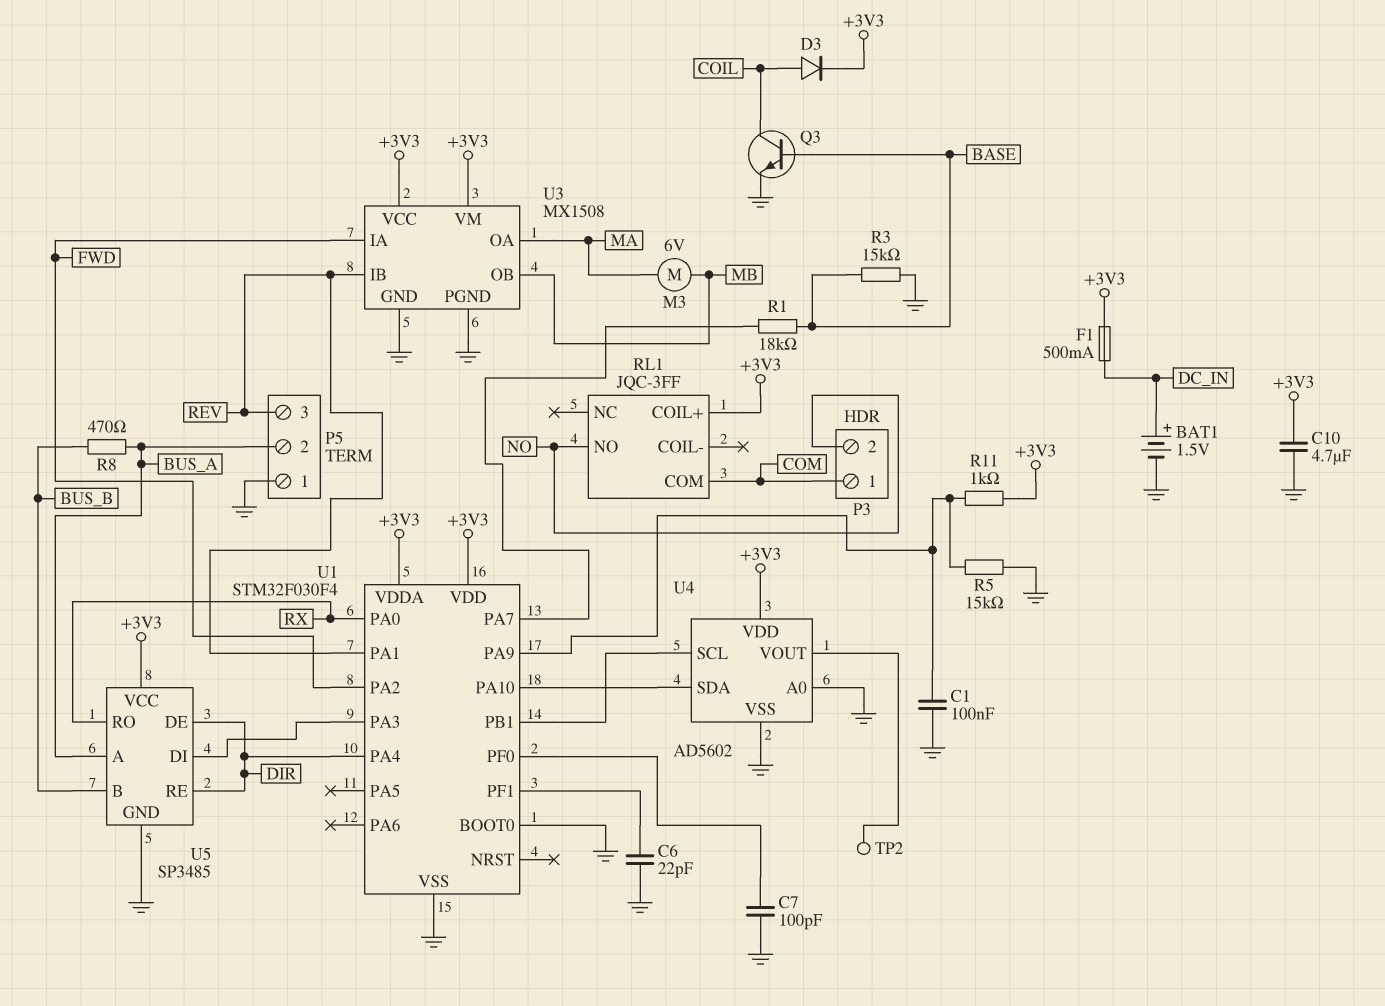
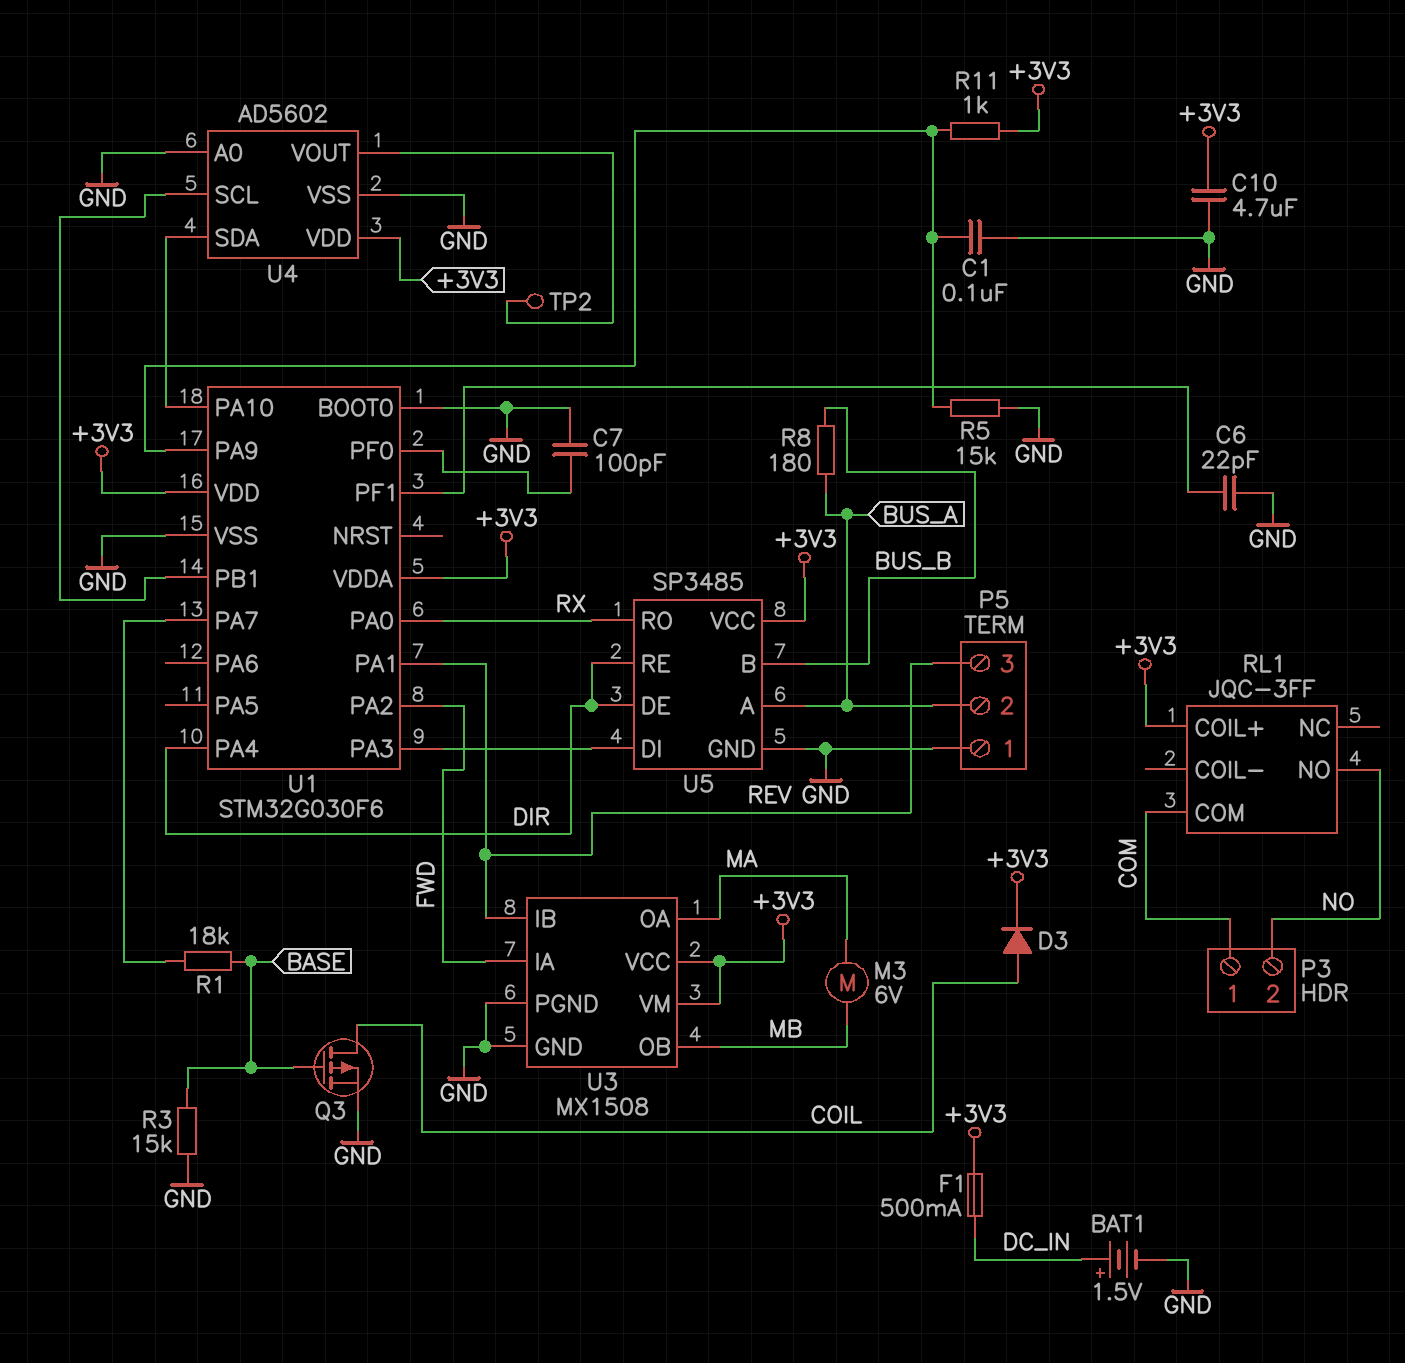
Q3: NPN (B BASE, C COIL, E GND) -> PMOS (G BASE, D COIL, S GND)
R8: 470 (BUS_A, BUS_B) -> 180 (BUS_A, BUS_B)
U1: STM32F030F4 -> STM32G030F6

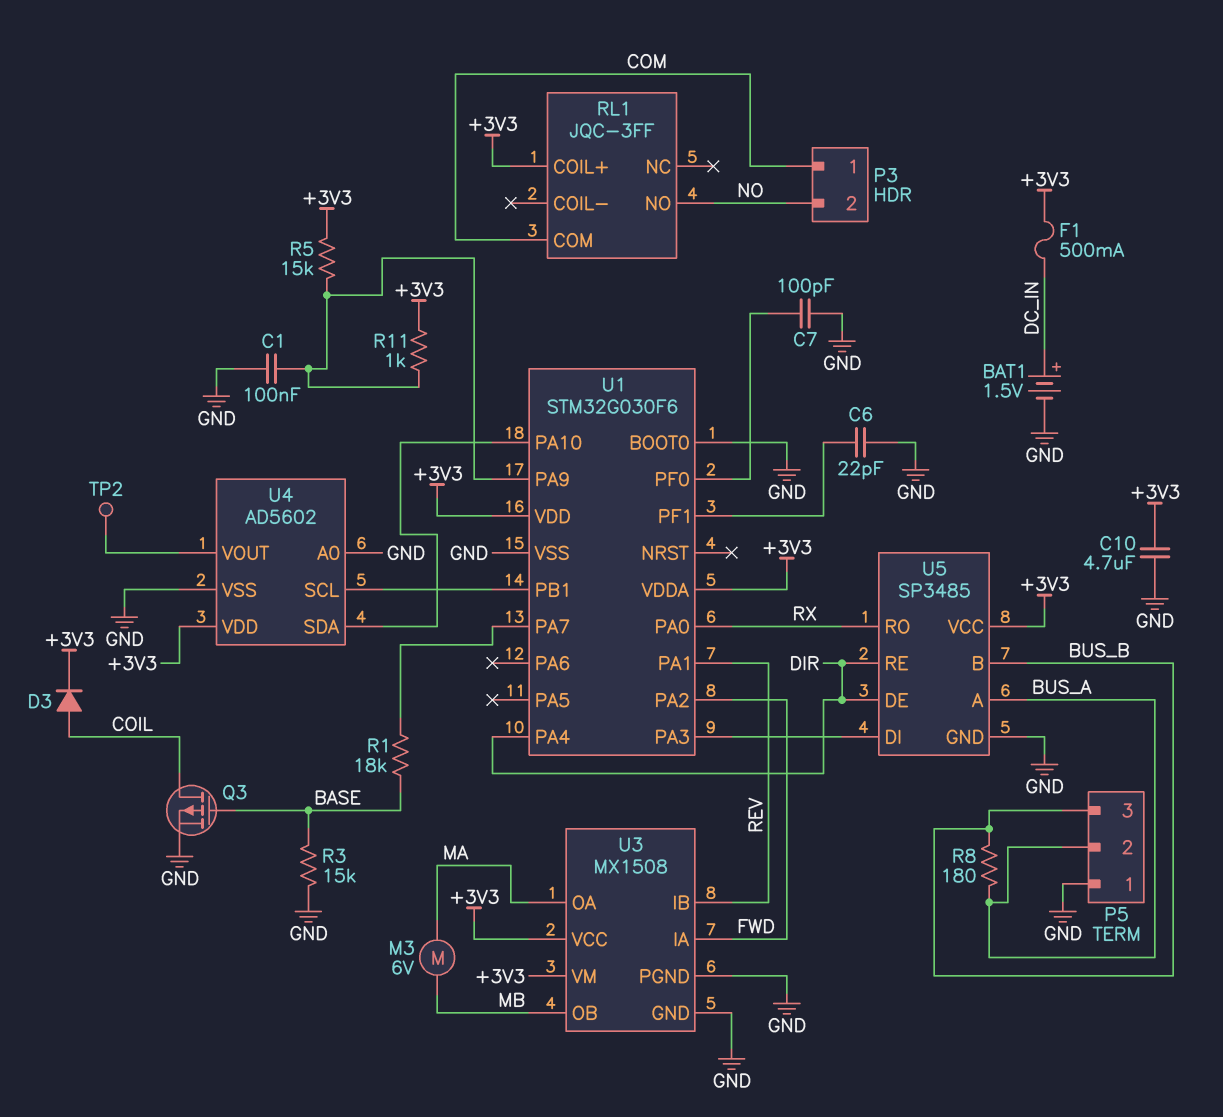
P5 pin 3: REV -> BUS_B
R5: 15k (GND, U1/PA9) -> 15k (+3V3, U1/PA9)

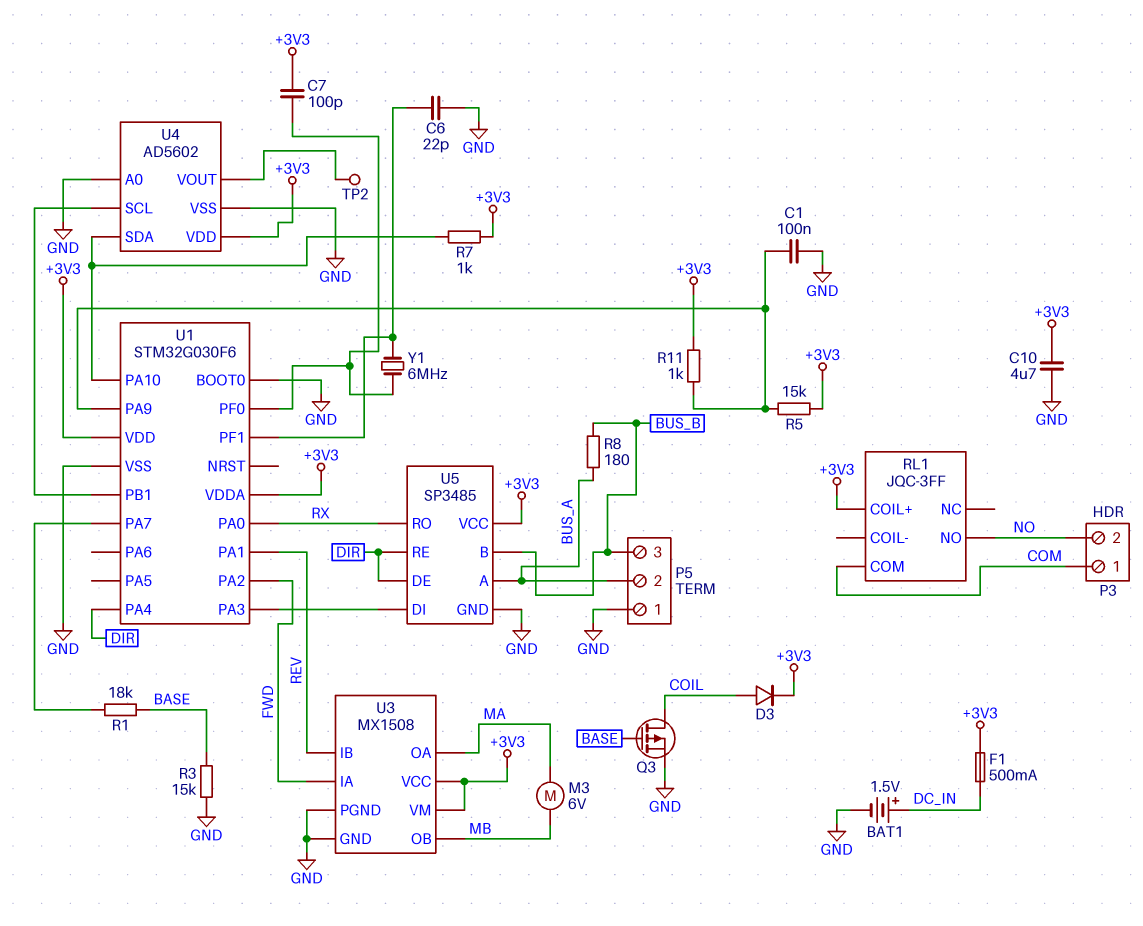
C7: 100pF (GND, U1/PF0) -> 100pF (+3V3, U1/PF0)
R7: none -> 1k (+3V3, U1/PA10)
Y1: none -> 6MHz (U1/PF0, U1/PF1)

